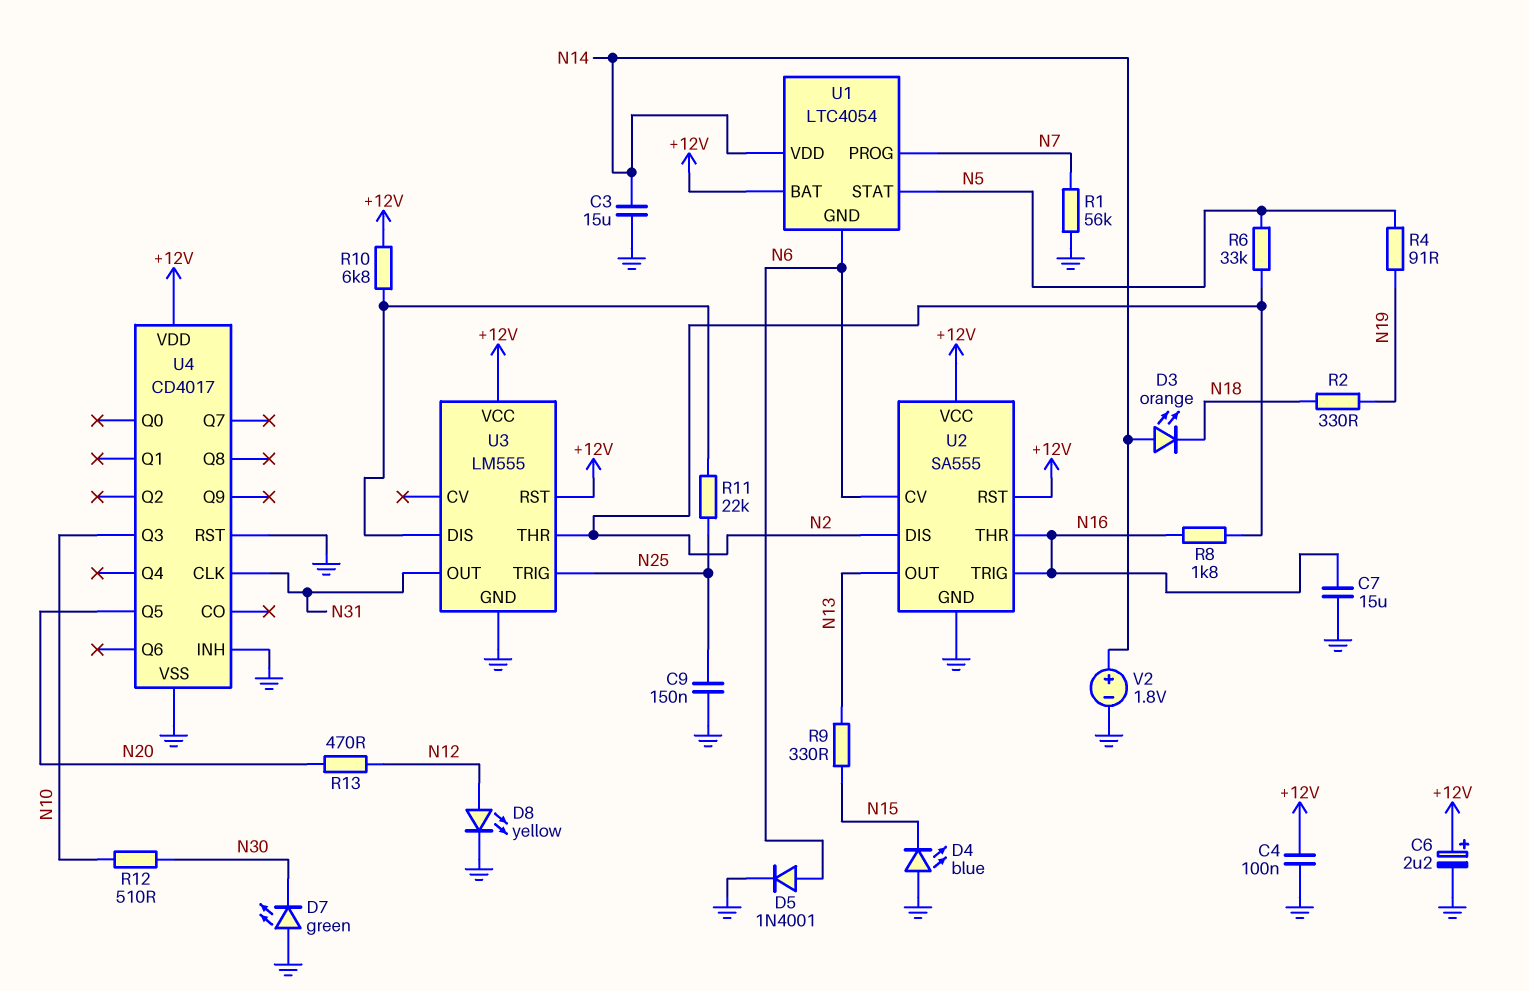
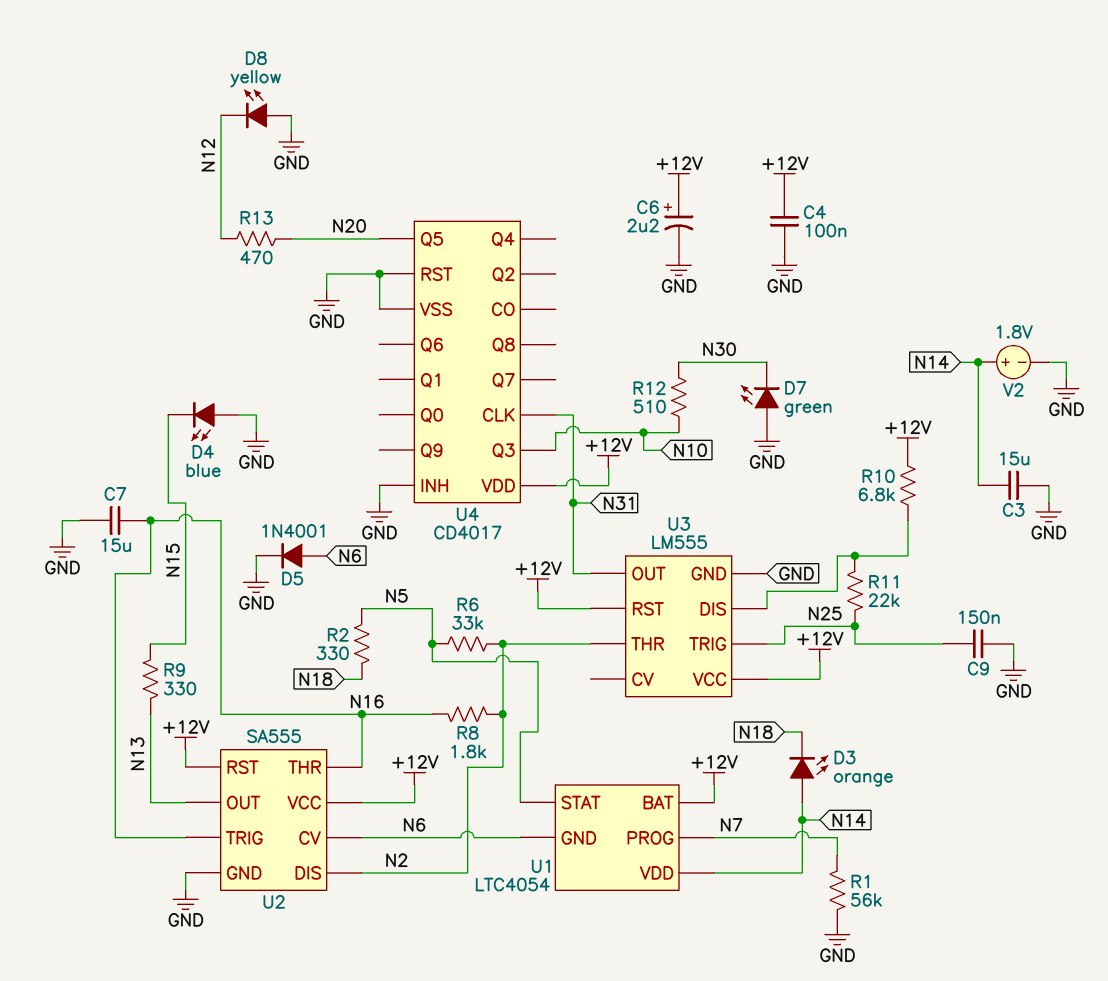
D8: LED yellow (A N12, K GND) -> LED yellow (A GND, K N12)
R2: 330 (N18, N19) -> 330 (N5, N18)
R4: 91 (N5, N19) -> none

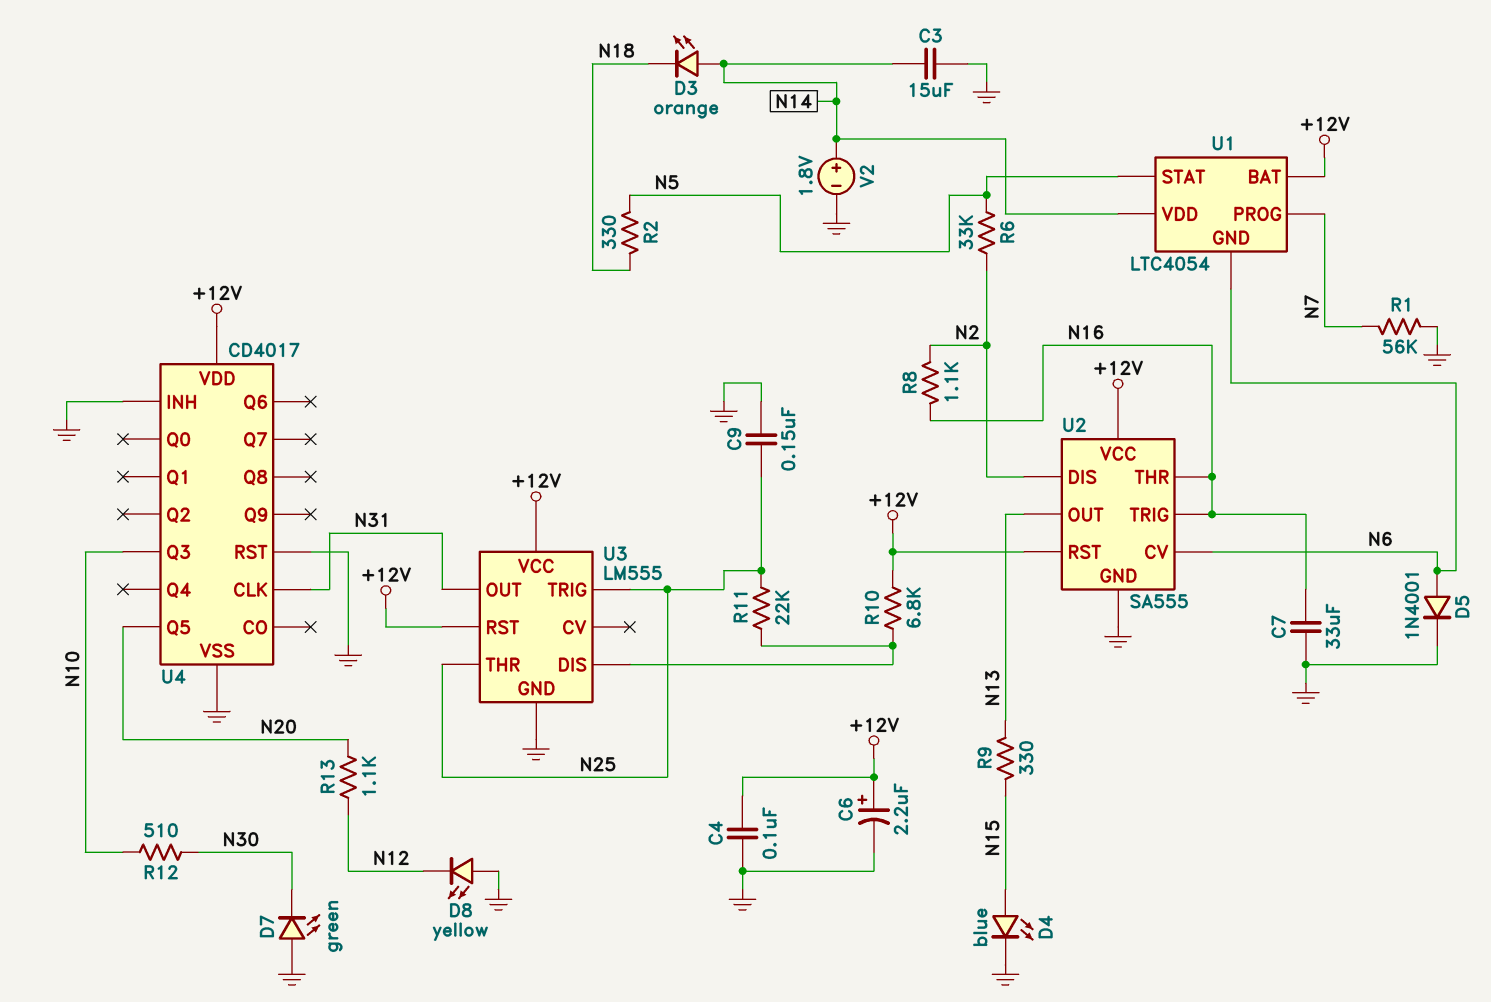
C7: 15uF (GND, N16) -> 33uF (GND, N16)
D4: LED blue (A GND, K N15) -> LED blue (A N15, K GND)
R8: 1.8k (N2, N16) -> 1.1k (N2, N16)
R13: 470 (N12, N20) -> 1.1k (N12, N20)
U3 pin THR: N2 -> N25

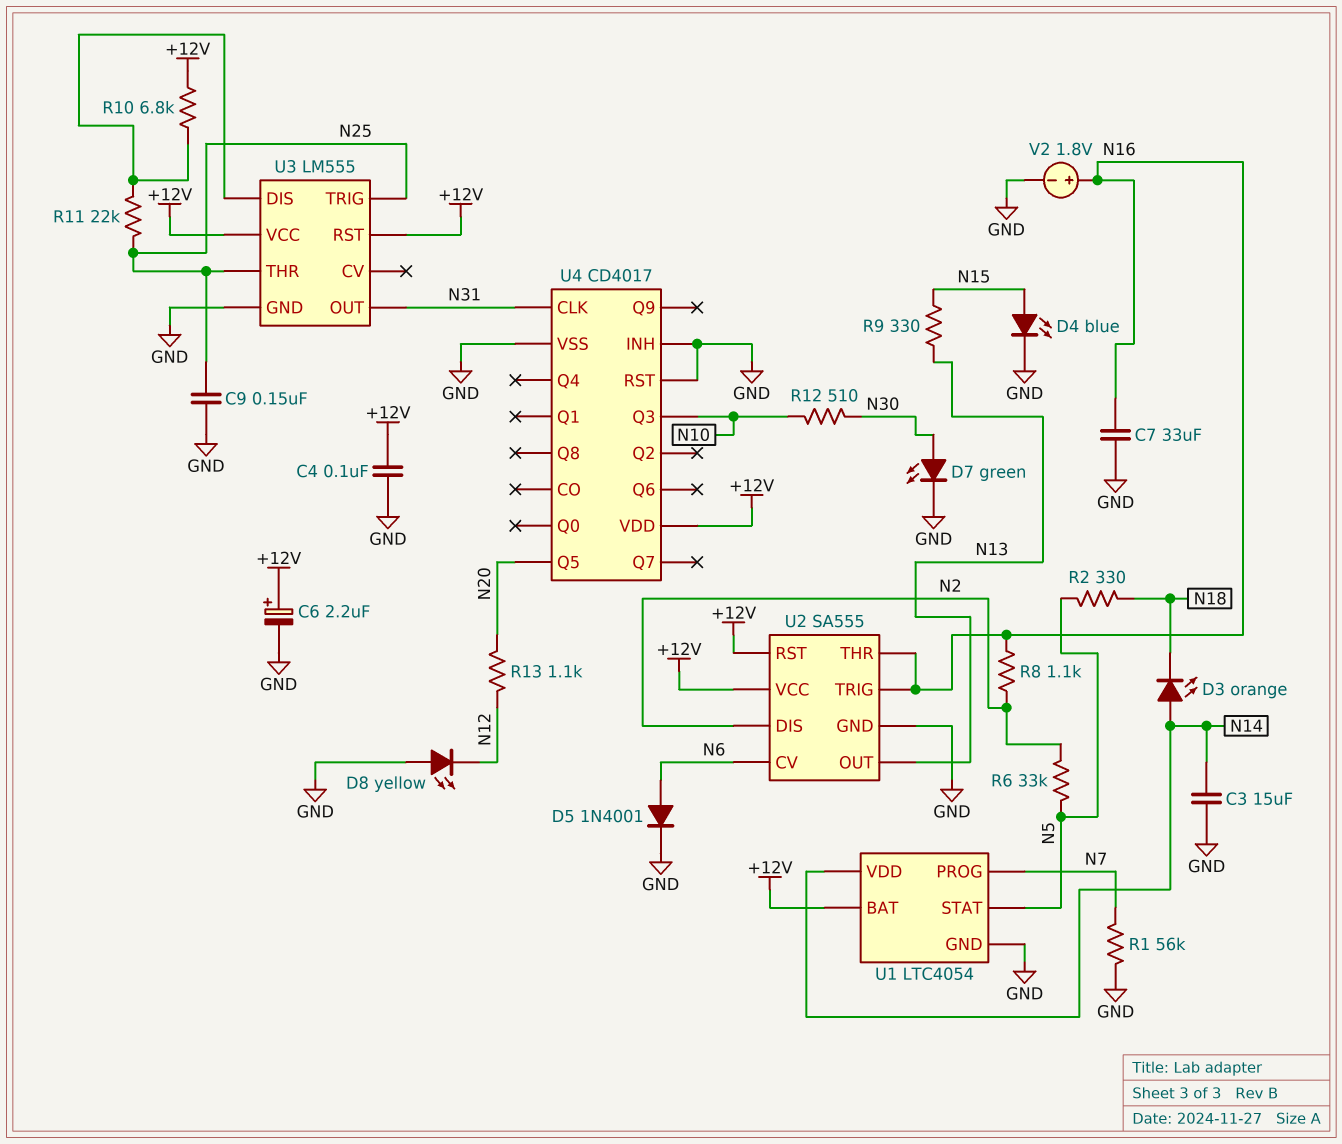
D7: LED green (A GND, K N30) -> LED green (A N30, K GND)
U1 pin GND: N6 -> GND
V2: 1.8V (plus N14, minus GND) -> 1.8V (plus N16, minus GND)

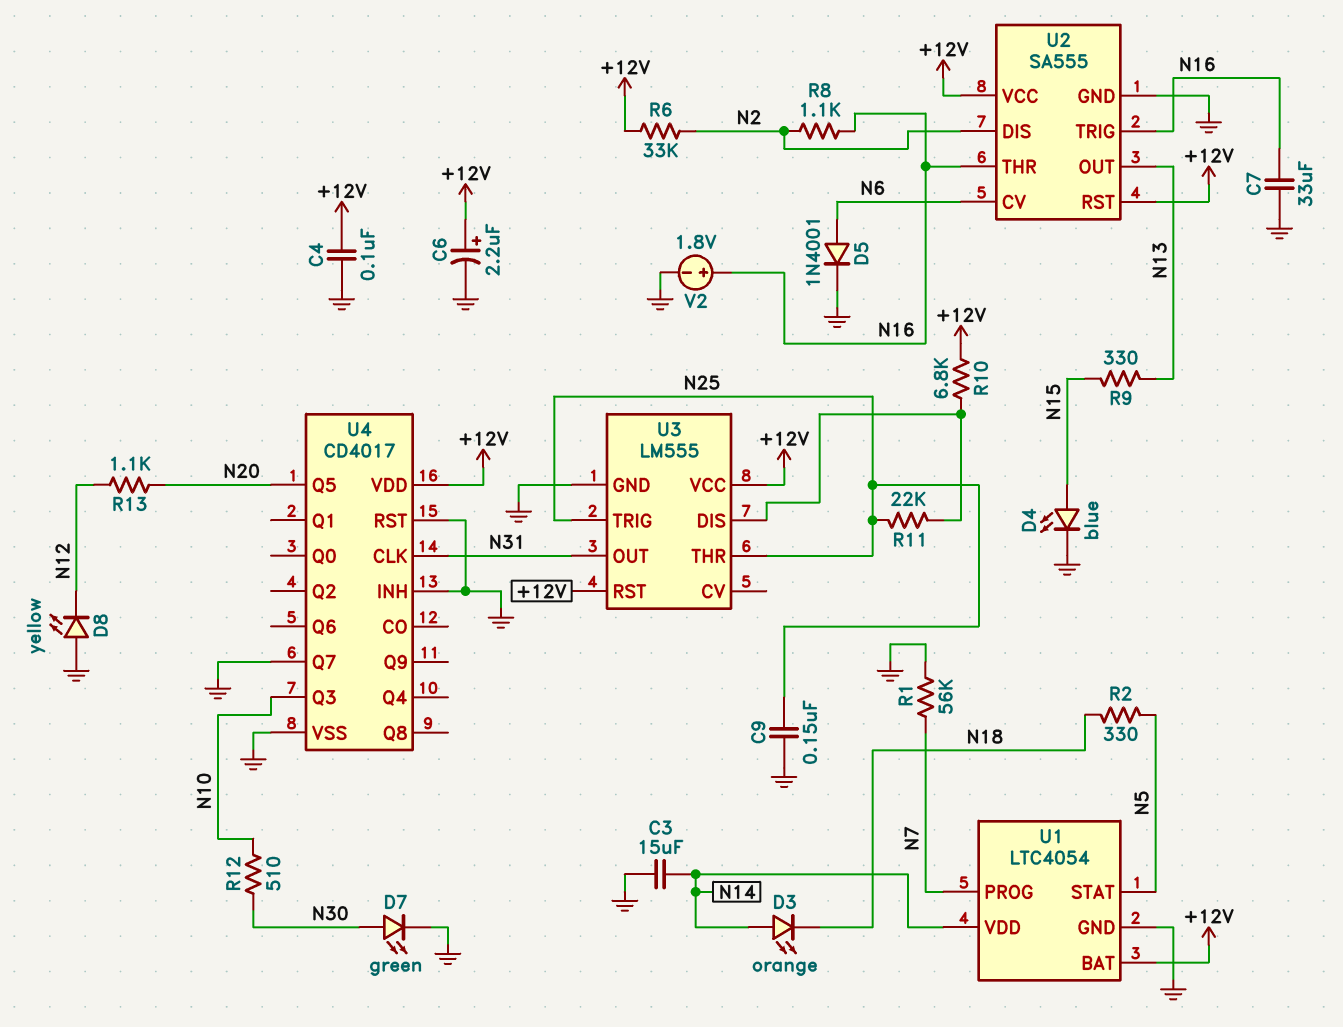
R6: 33k (N2, N5) -> 33k (+12V, N2)
U4 pin Q7: none -> GND

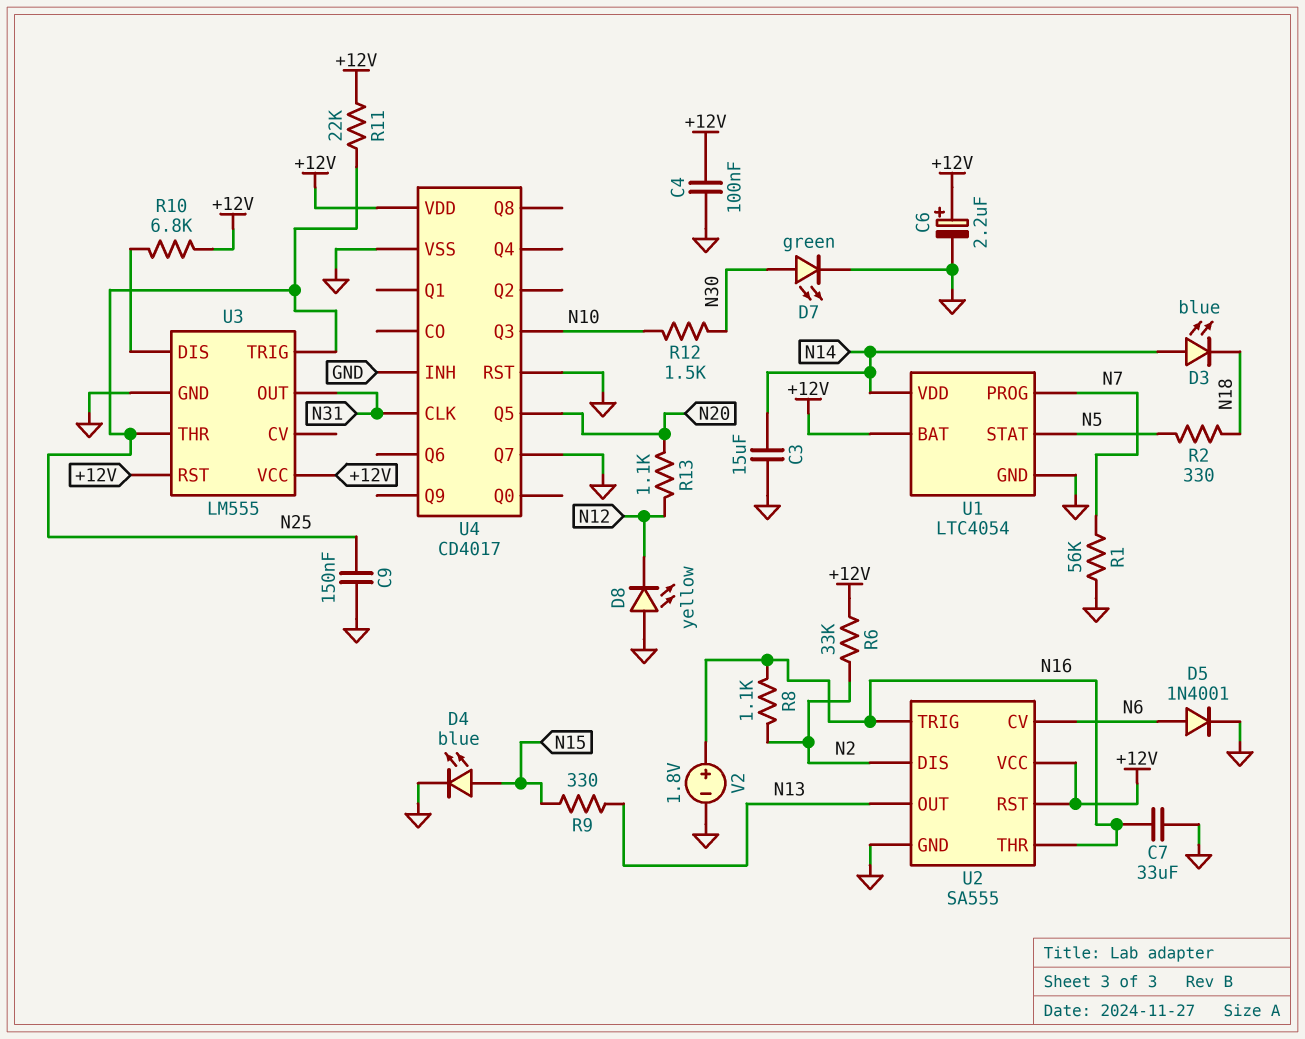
D3: LED orange (A N14, K N18) -> LED blue (A N14, K N18)
R11: 22k (N25, U3/DIS) -> 22k (+12V, N25)
R12: 510 (N10, N30) -> 1.5k (N10, N30)

